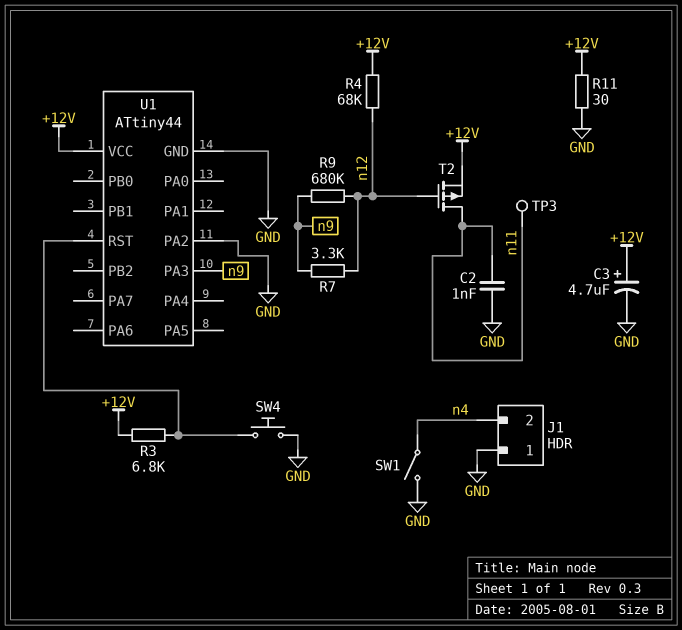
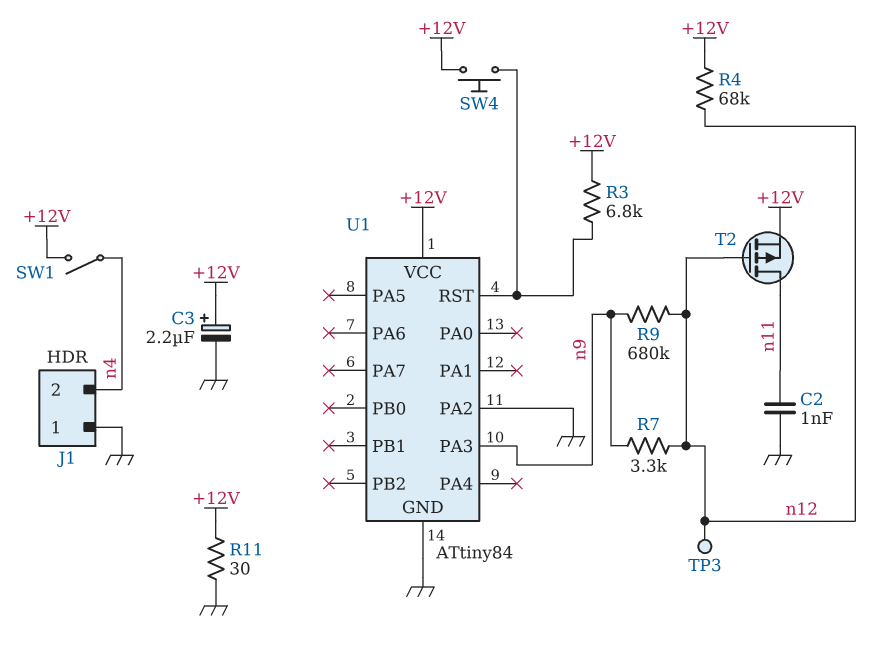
C3: 4.7uF (plus +12V, minus GND) -> 2.2uF (plus +12V, minus GND)
SW1: switch (GND, n4) -> switch (+12V, n4)
SW4: button (GND, U1/RST) -> button (+12V, U1/RST)
TP3: test point (n11) -> test point (n12)
U1: ATtiny44 -> ATtiny84

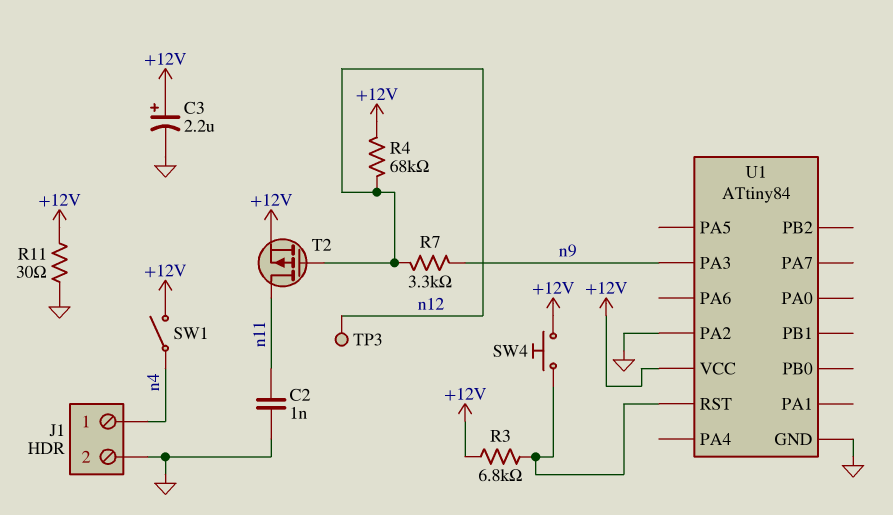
J1 pin 1: GND -> n4
J1 pin 2: n4 -> GND
R9: 680k (n9, n12) -> none

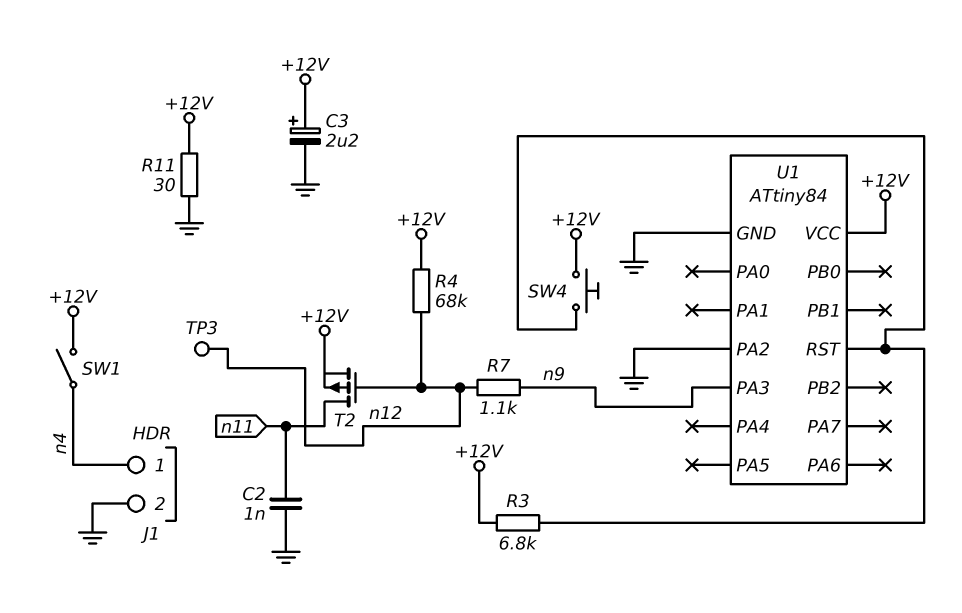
R7: 3.3k (n9, n12) -> 1.1k (n9, n12)

